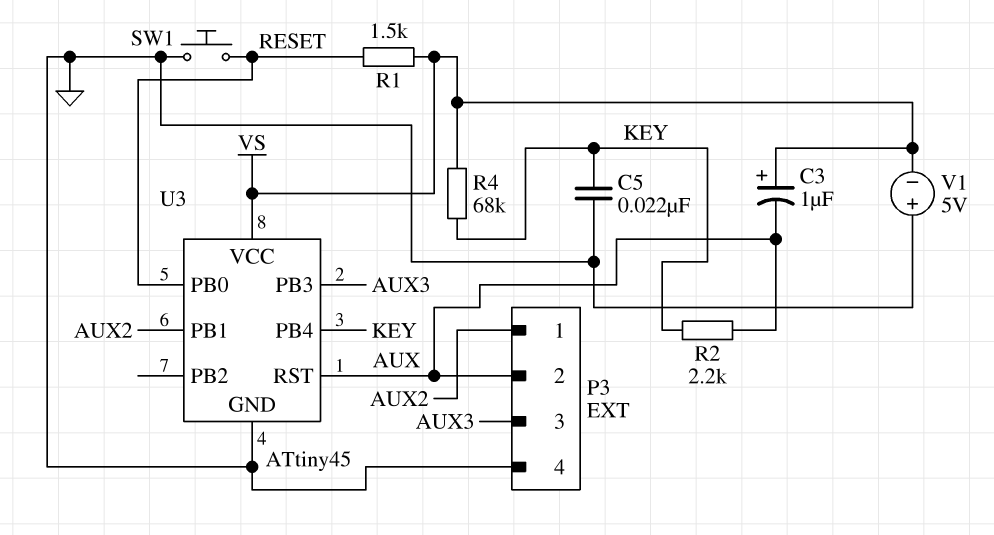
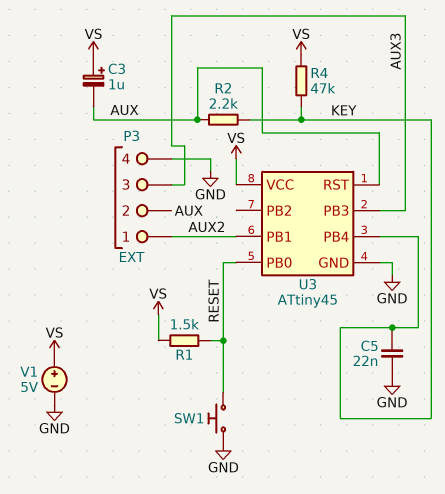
R4: 68k (KEY, VS) -> 47k (KEY, VS)
V1: 5V (plus GND, minus VS) -> 5V (plus VS, minus GND)

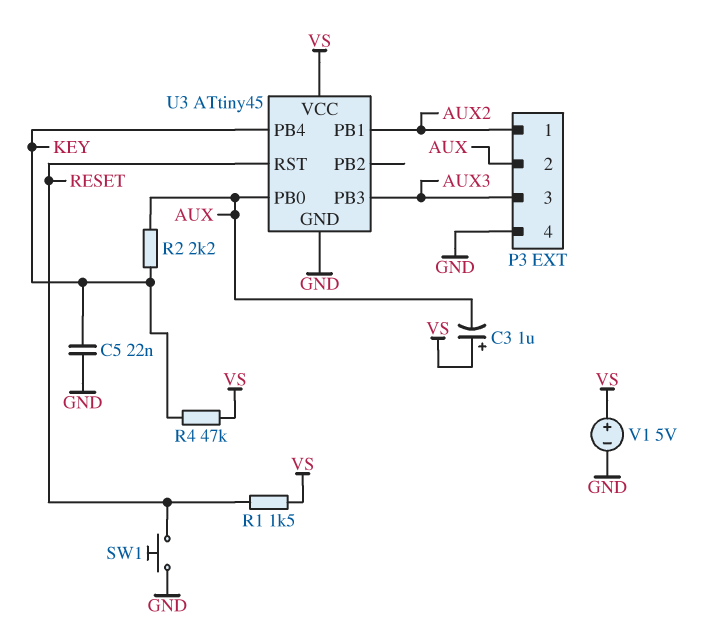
U3 pin PB0: RESET -> AUX
U3 pin RST: AUX -> RESET

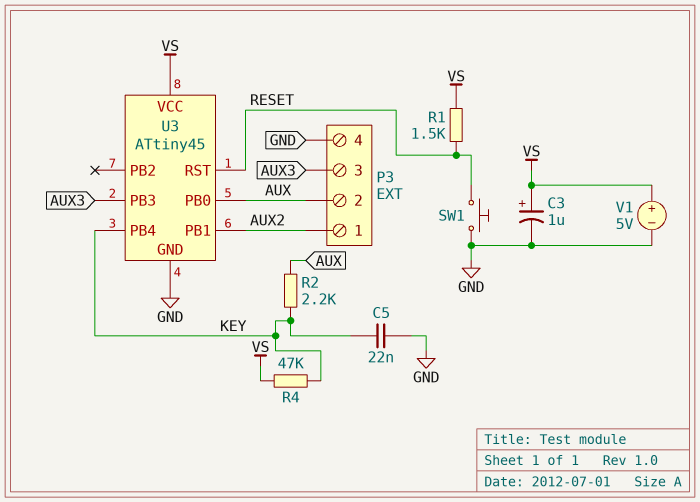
C3: 1uF (plus VS, minus AUX) -> 1uF (plus VS, minus GND)

